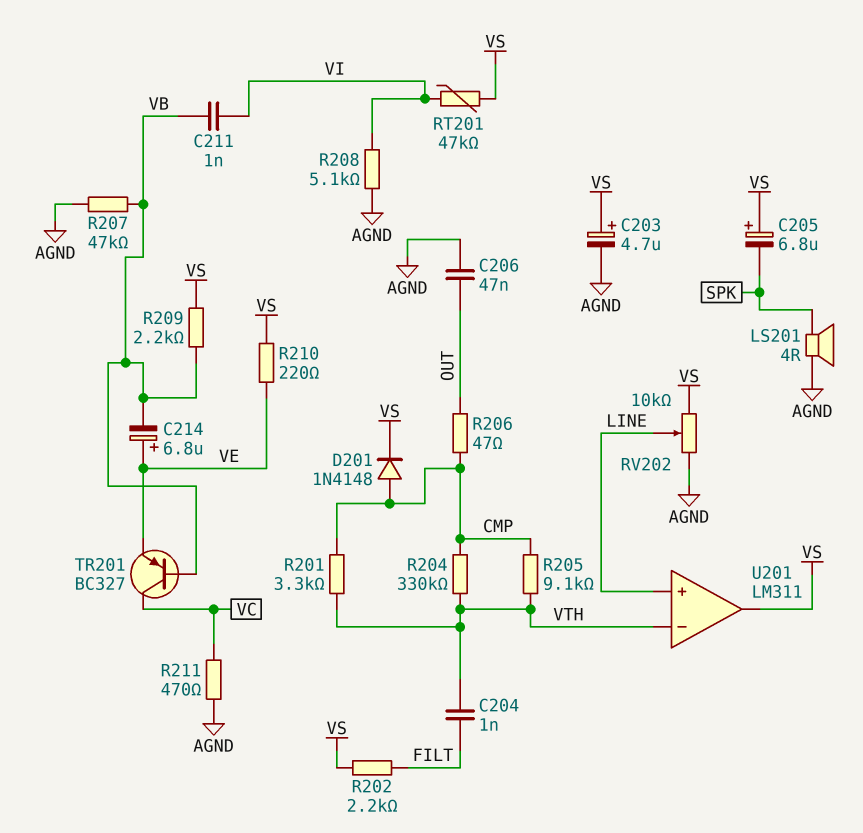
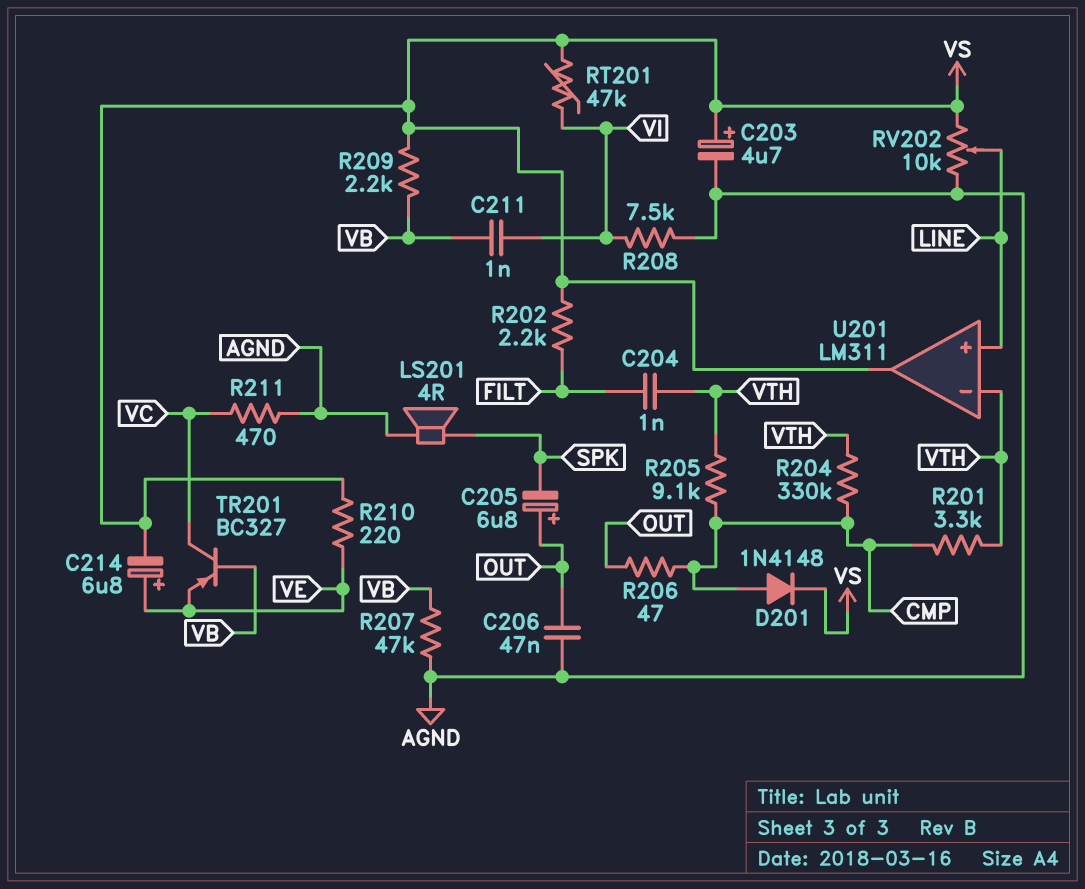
C205: 6.8uF (plus VS, minus SPK) -> 6.8uF (plus OUT, minus SPK)
C214: 6.8uF (plus VE, minus VB) -> 6.8uF (plus VE, minus VS)
R208: 5.1k (AGND, VI) -> 7.5k (AGND, VI)

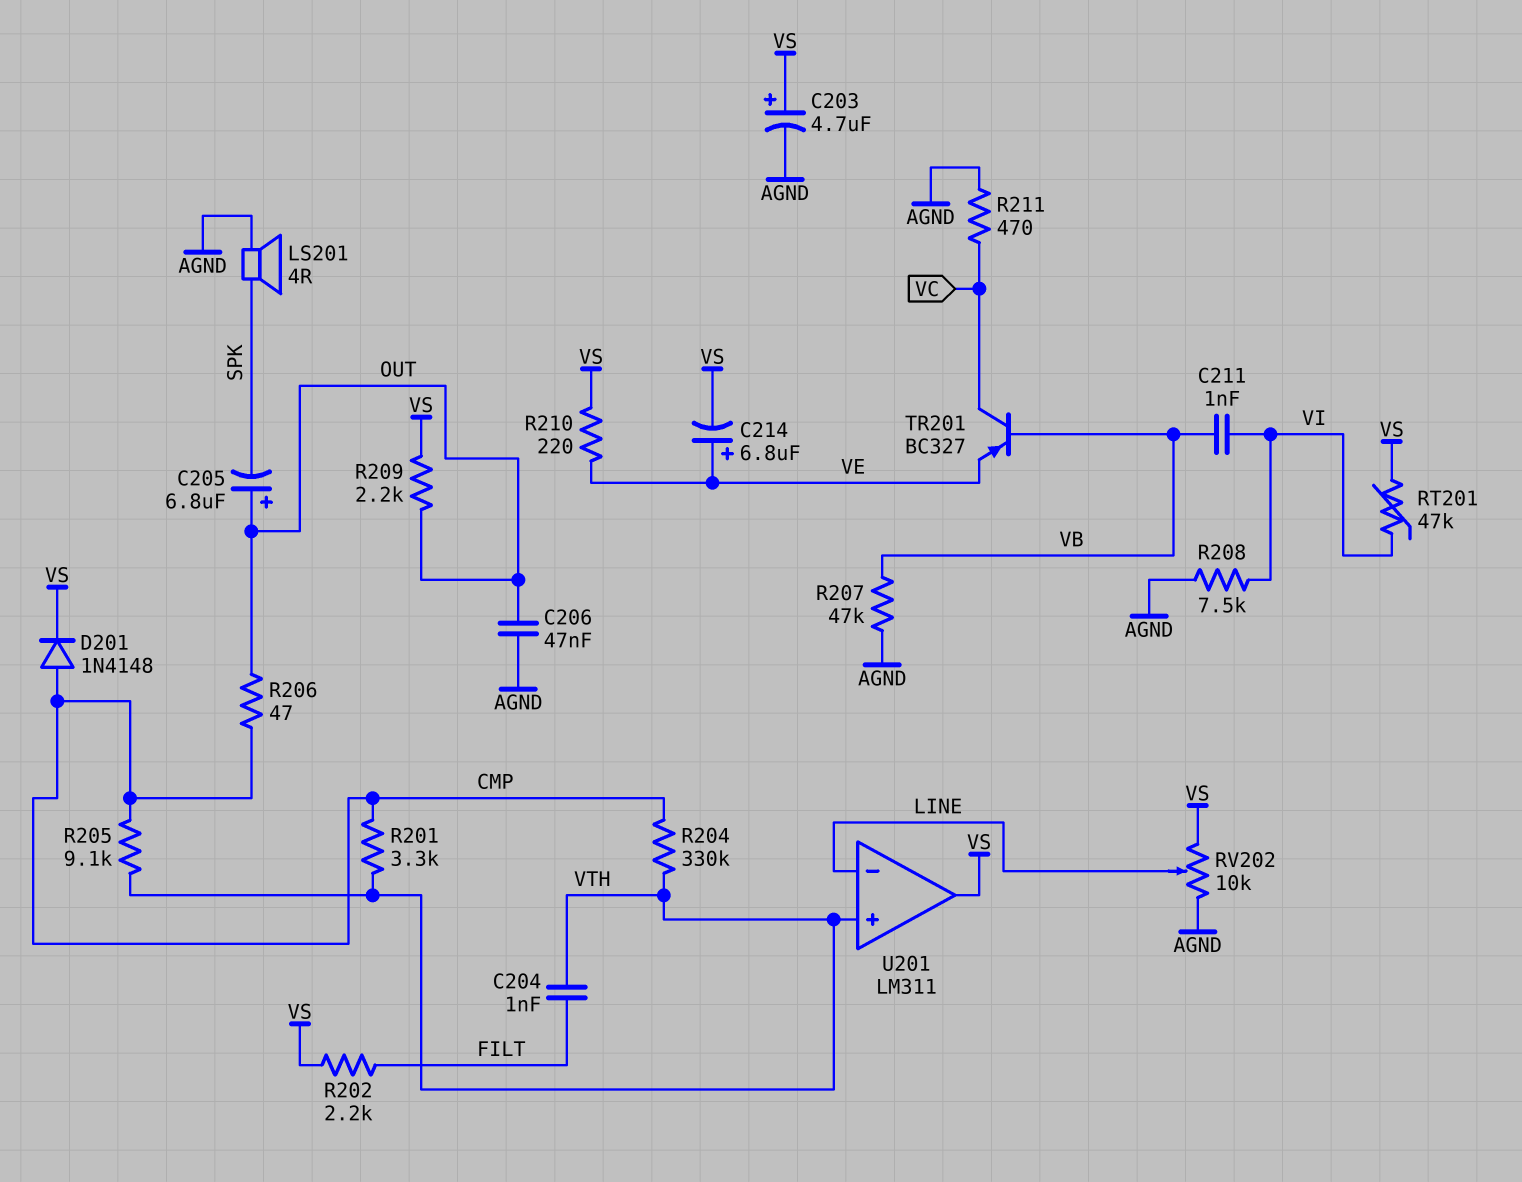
R209: 2.2k (VB, VS) -> 2.2k (OUT, VS)
U201 pin in+: LINE -> VTH
U201 pin in-: VTH -> LINE

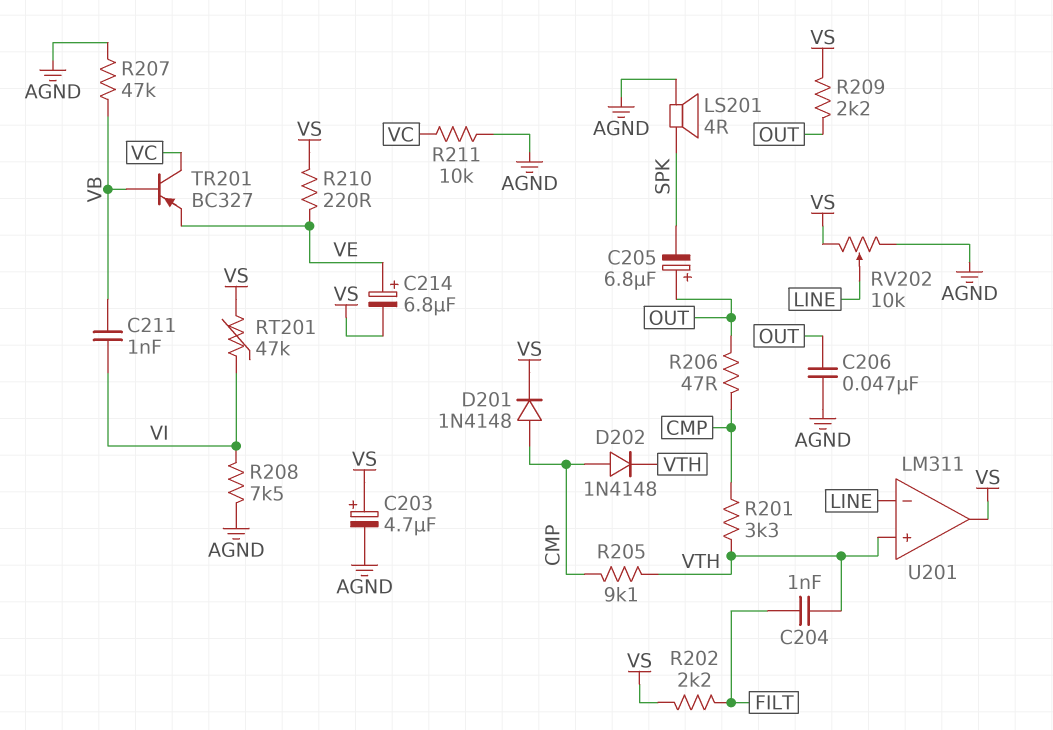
D202: none -> diode 1N4148 (A CMP, K VTH)
R204: 330k (CMP, VTH) -> none
R211: 470 (AGND, VC) -> 10k (AGND, VC)

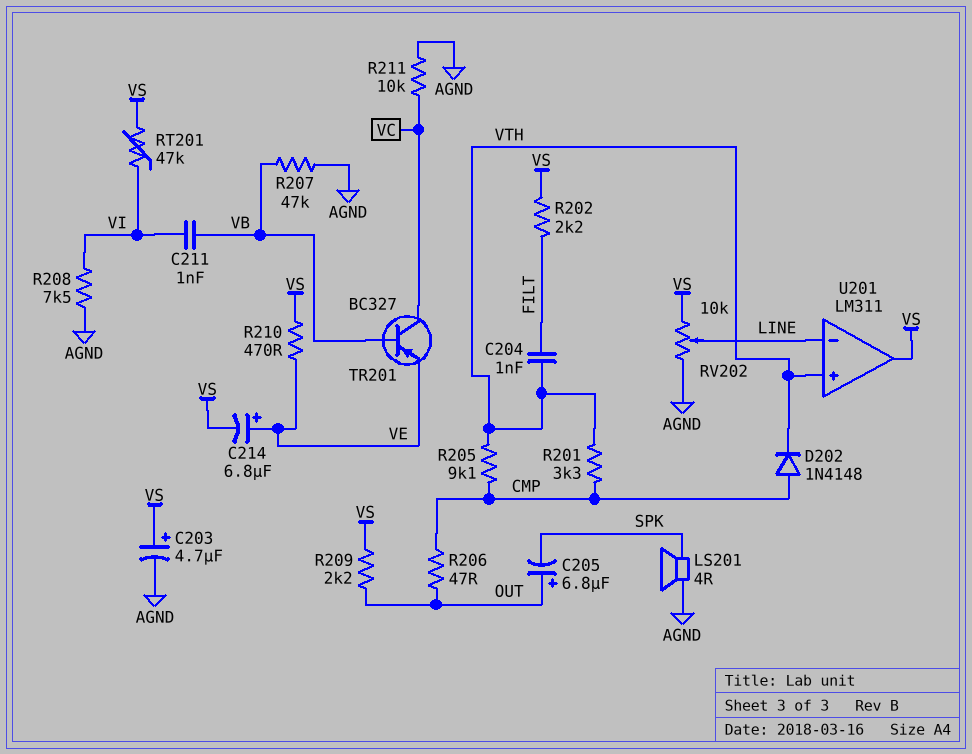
C206: 47nF (AGND, OUT) -> none
D201: diode 1N4148 (A CMP, K VS) -> none
R210: 220 (VE, VS) -> 470 (VE, VS)

